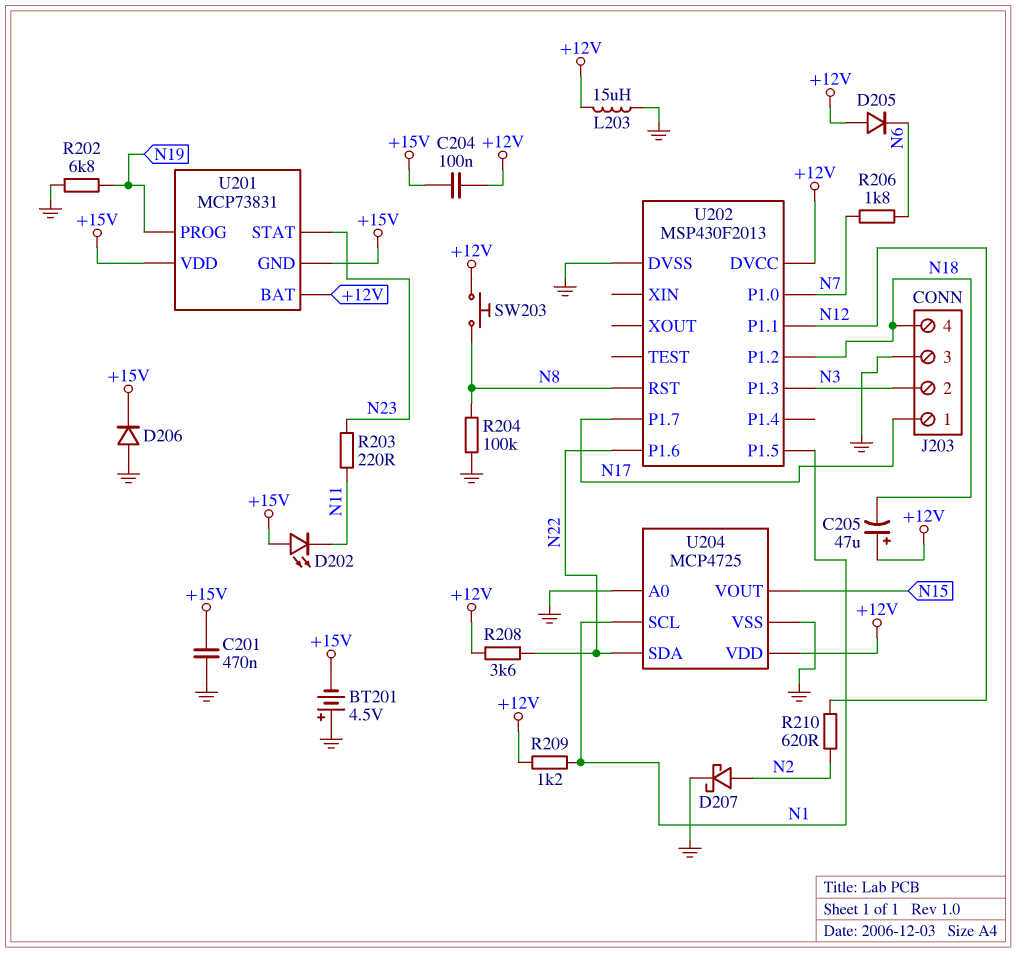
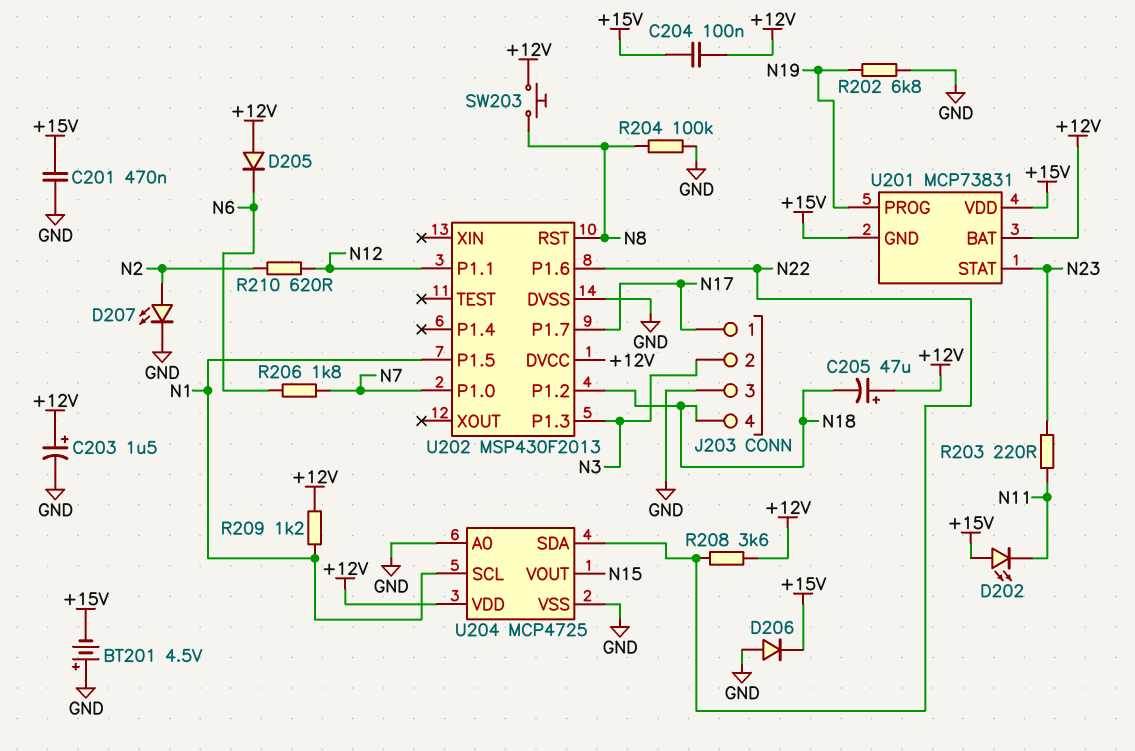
C203: none -> 1.5uF (plus +12V, minus GND)
D207: schottky (A N2, K GND) -> LED (A N2, K GND)
L203: 15uH (+12V, GND) -> none

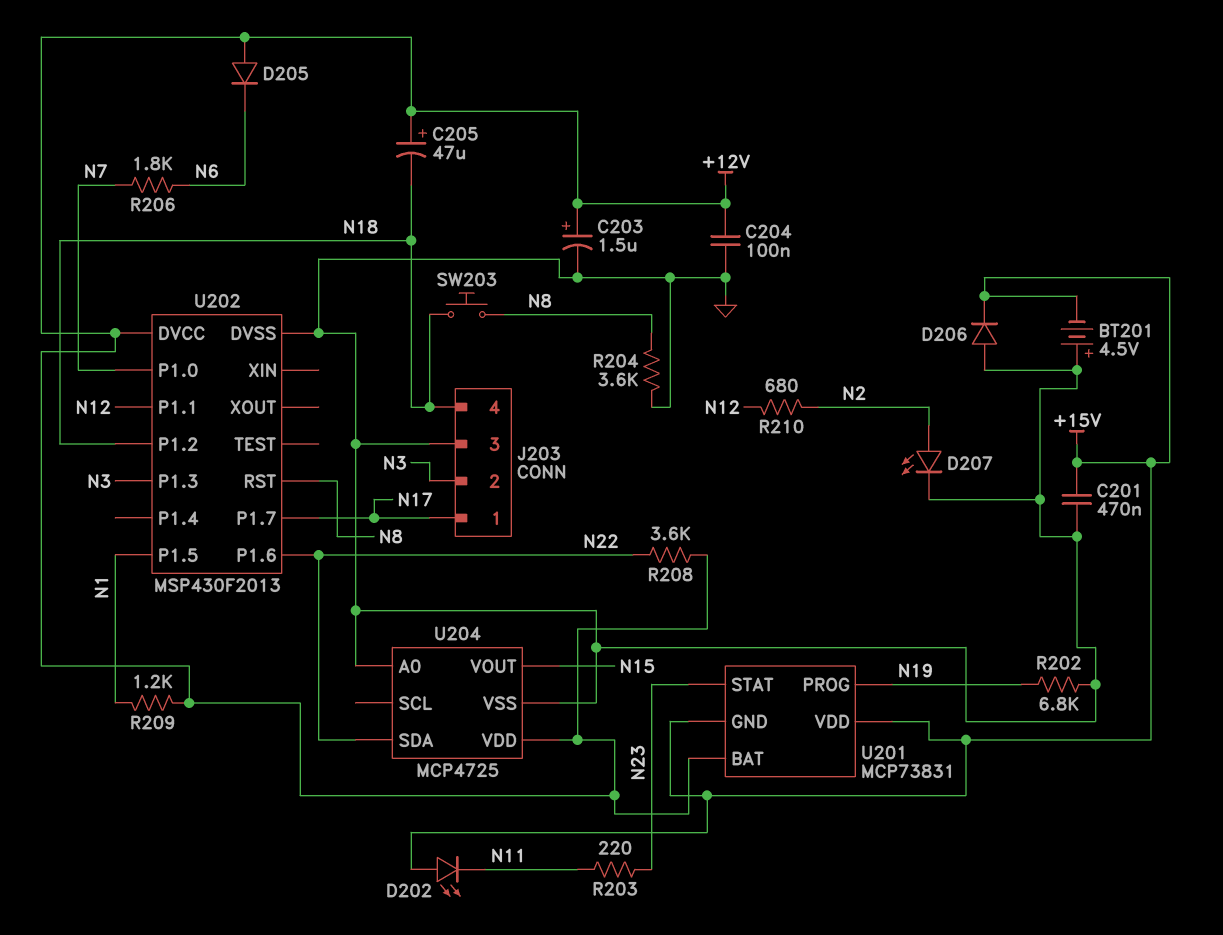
C204: 100nF (+12V, +15V) -> 100nF (+12V, GND)
R204: 100k (GND, N8) -> 3.6k (GND, N8)
R210: 620 (N2, N12) -> 680 (N2, N12)
SW203: button (+12V, N8) -> button (N8, N18)
U204 pin SCL: N1 -> none

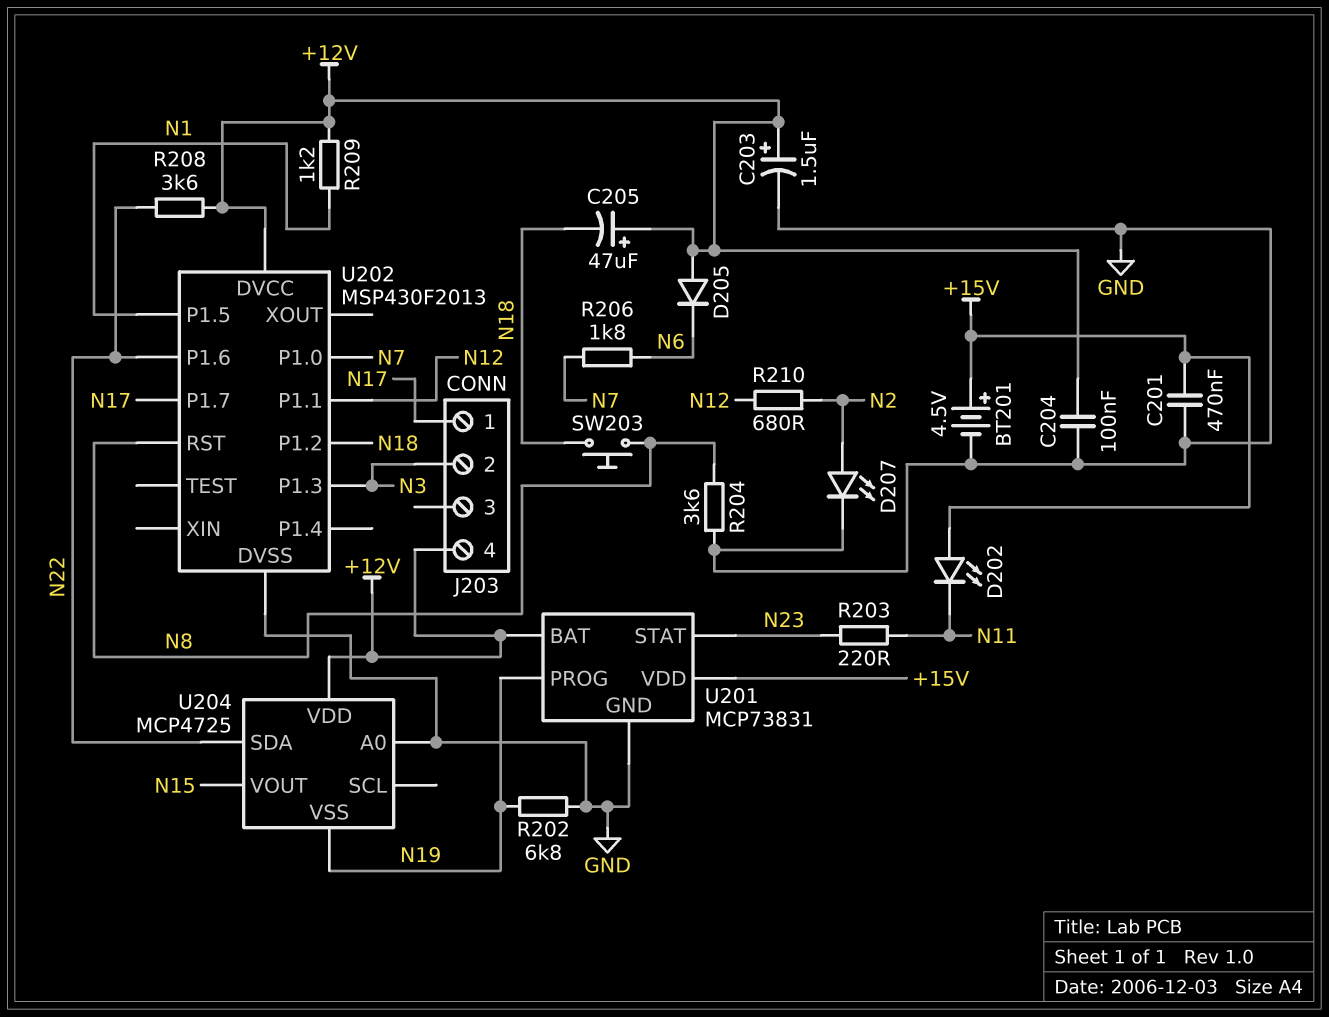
BT201: 4.5V (plus GND, minus +15V) -> 4.5V (plus +15V, minus GND)
D206: diode (A GND, K +15V) -> none
J203 pin 3: GND -> none
J203 pin 4: N18 -> +12V
U201 pin GND: +15V -> GND
U204 pin VSS: GND -> N19

